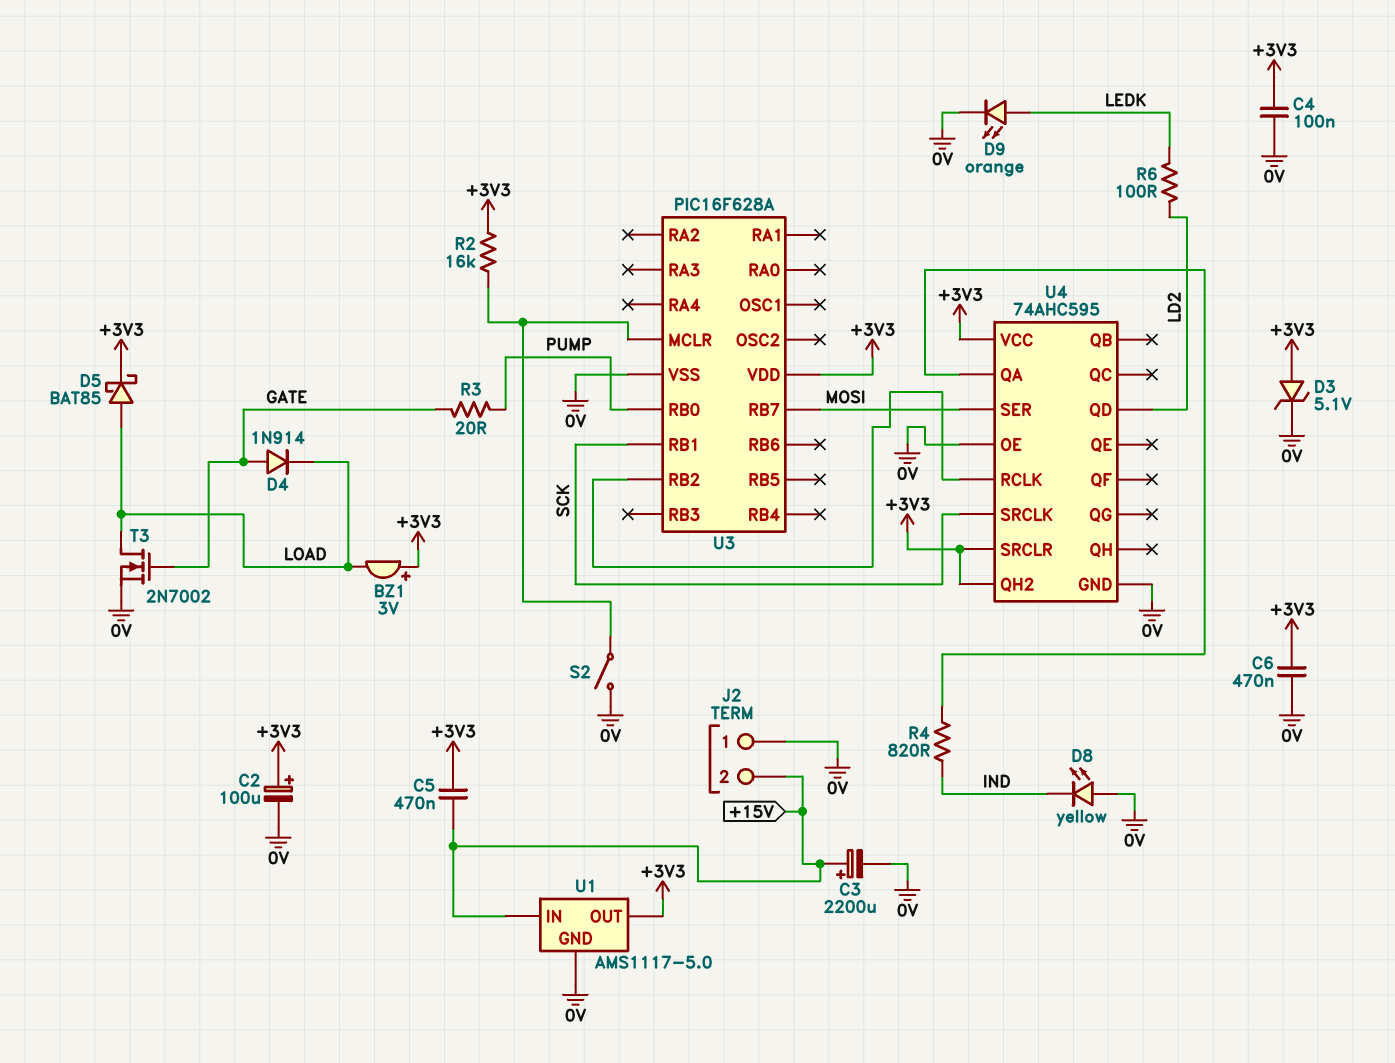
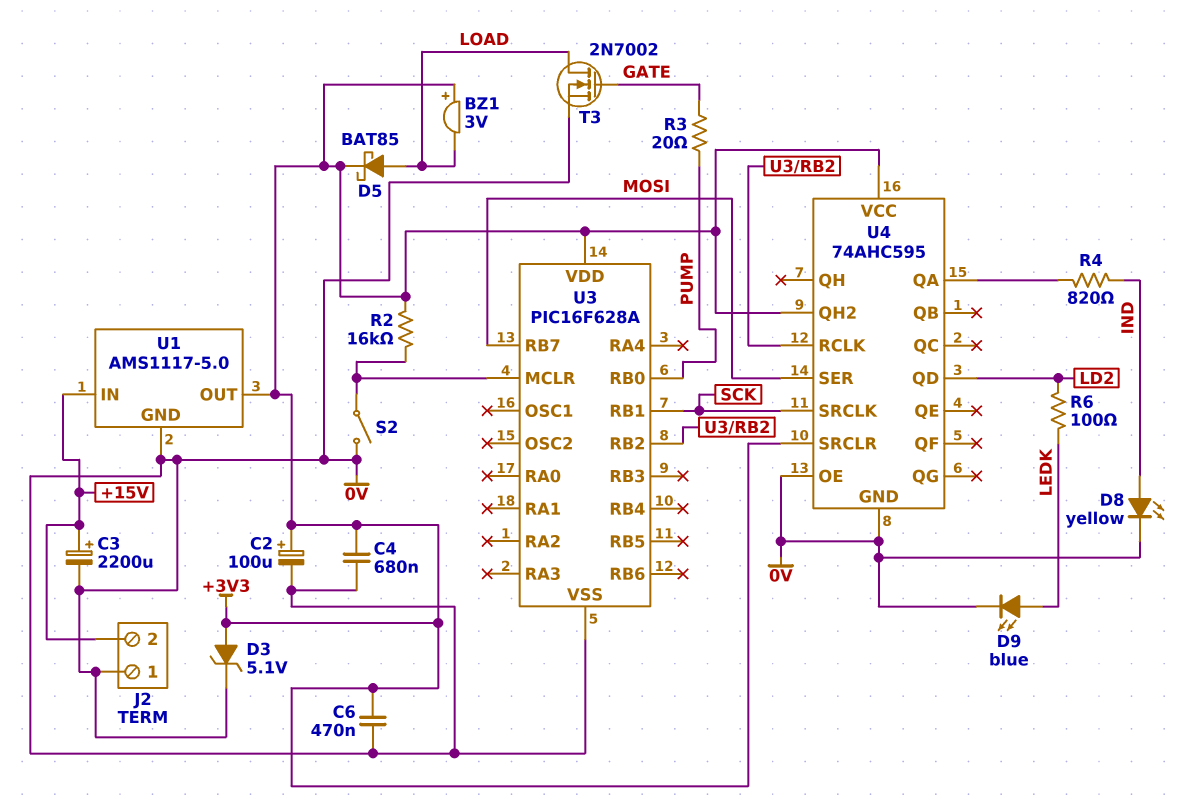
C4: 100nF (+3V3, 0V) -> 680nF (+3V3, 0V)
C5: 470nF (+3V3, +15V) -> none
D4: diode 1N914 (A GATE, K LOAD) -> none
D8: LED yellow (A 0V, K IND) -> LED yellow (A IND, K 0V)
D9: LED orange (A LEDK, K 0V) -> LED blue (A LEDK, K 0V)

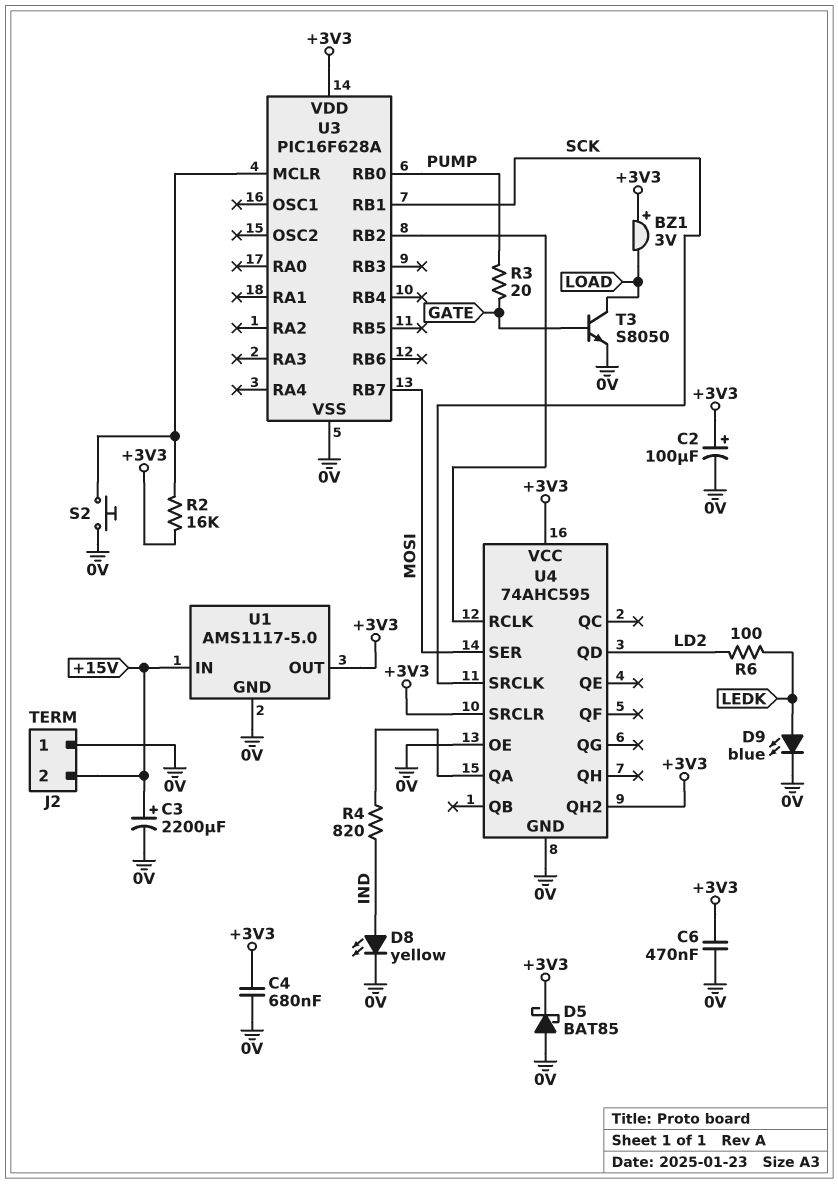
D3: zener 5.1V (A +3V3, K 0V) -> none
D5: schottky BAT85 (A LOAD, K +3V3) -> schottky BAT85 (A 0V, K +3V3)
S2: switch (0V, U3/MCLR) -> button (0V, U3/MCLR)
T3: NMOS 2N7002 (G GATE, D LOAD, S 0V) -> NPN S8050 (B GATE, C LOAD, E 0V)

